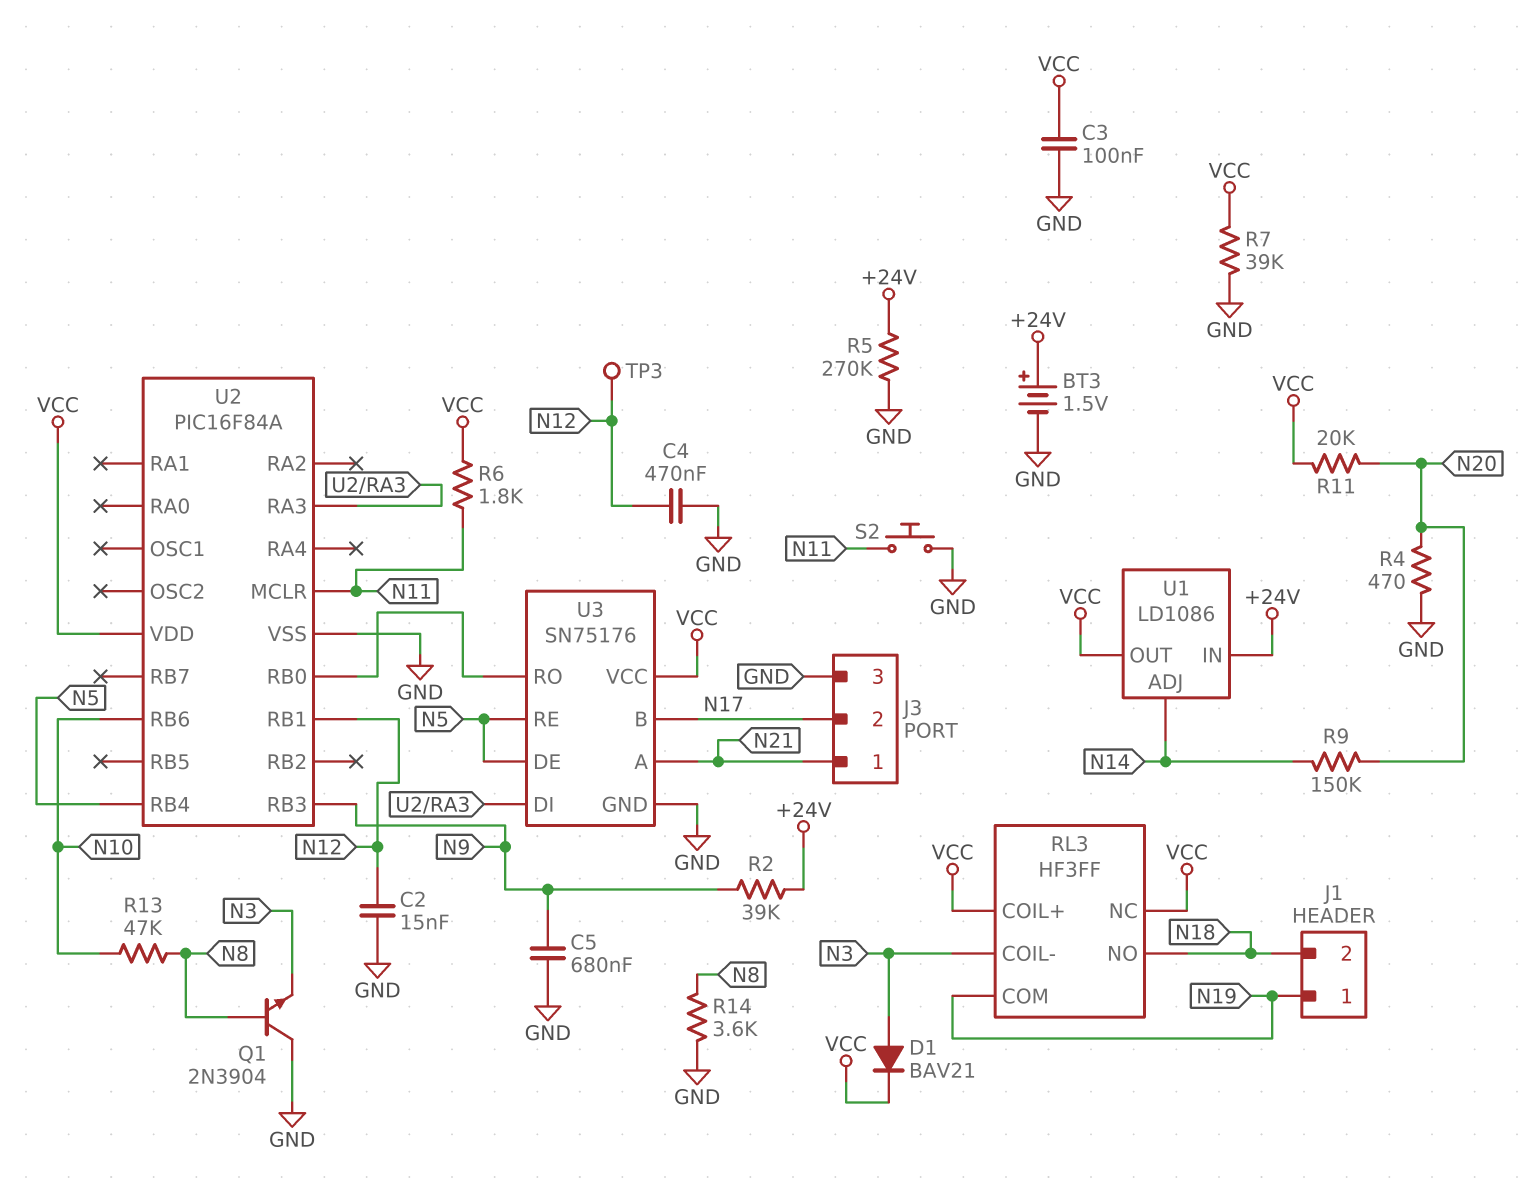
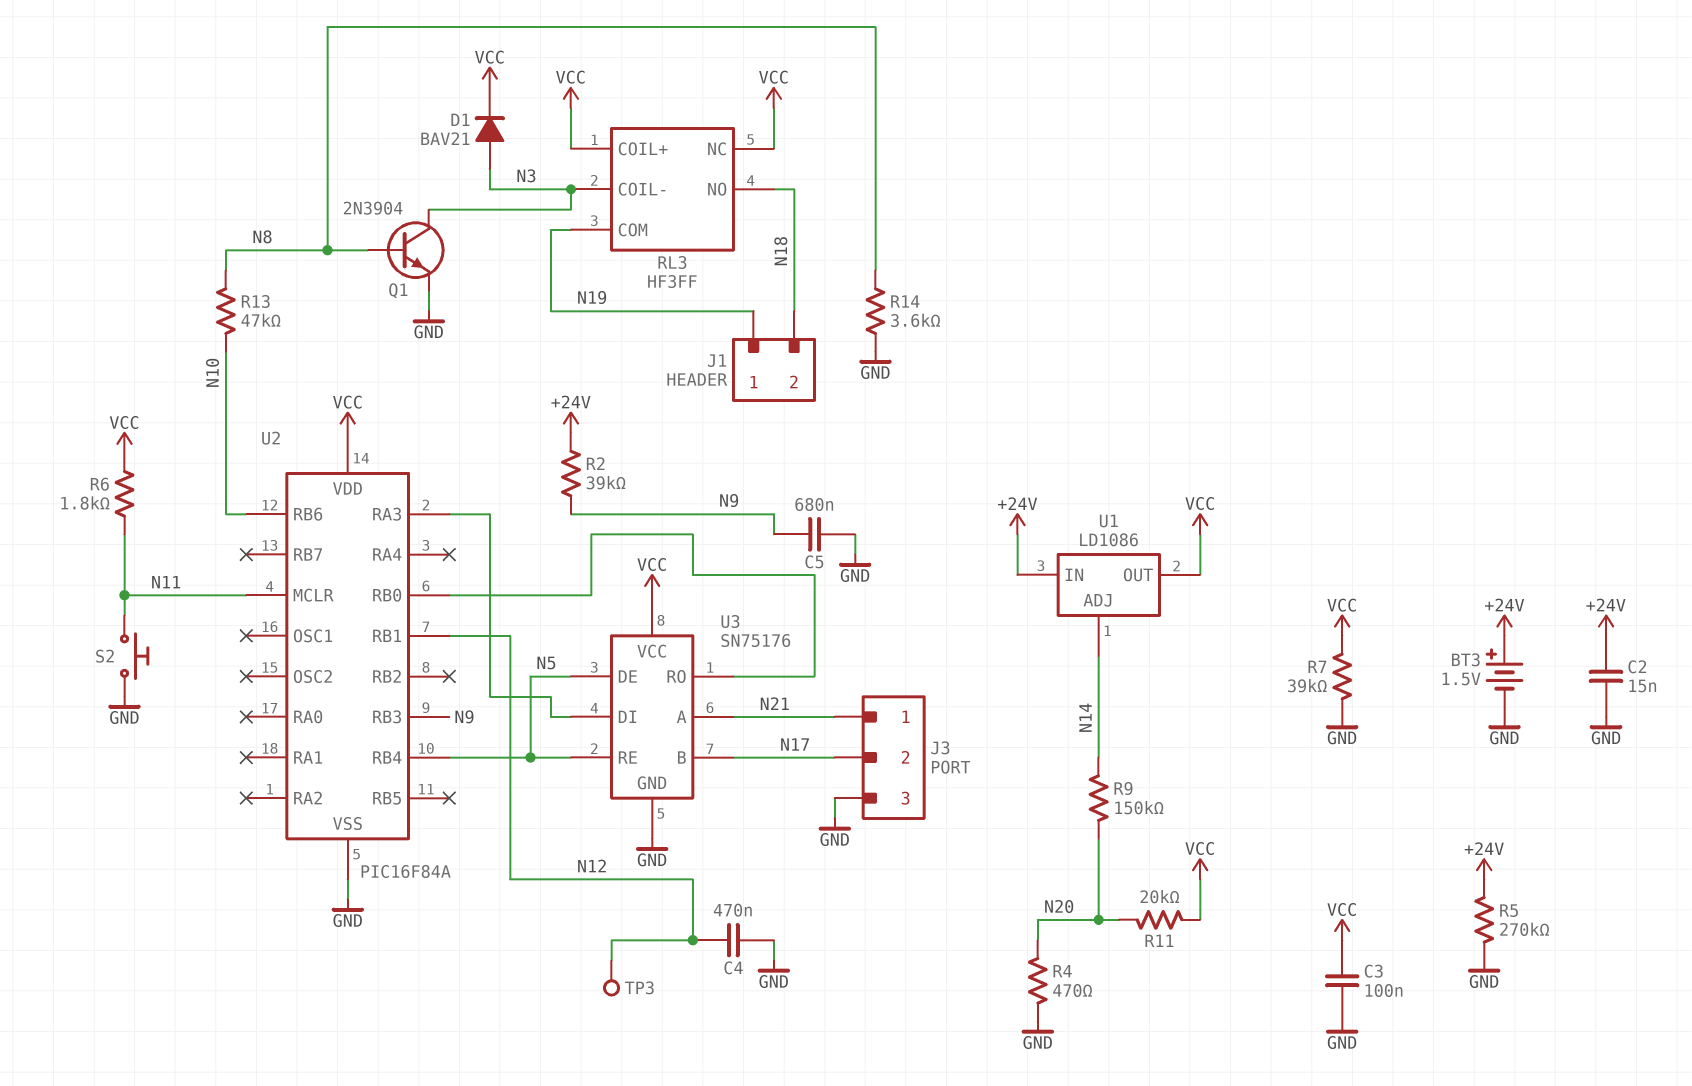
C2: 15nF (GND, N12) -> 15nF (+24V, GND)
Q1: NPN 2N3904 (B N8, C GND, E N3) -> NPN 2N3904 (B N8, C N3, E GND)

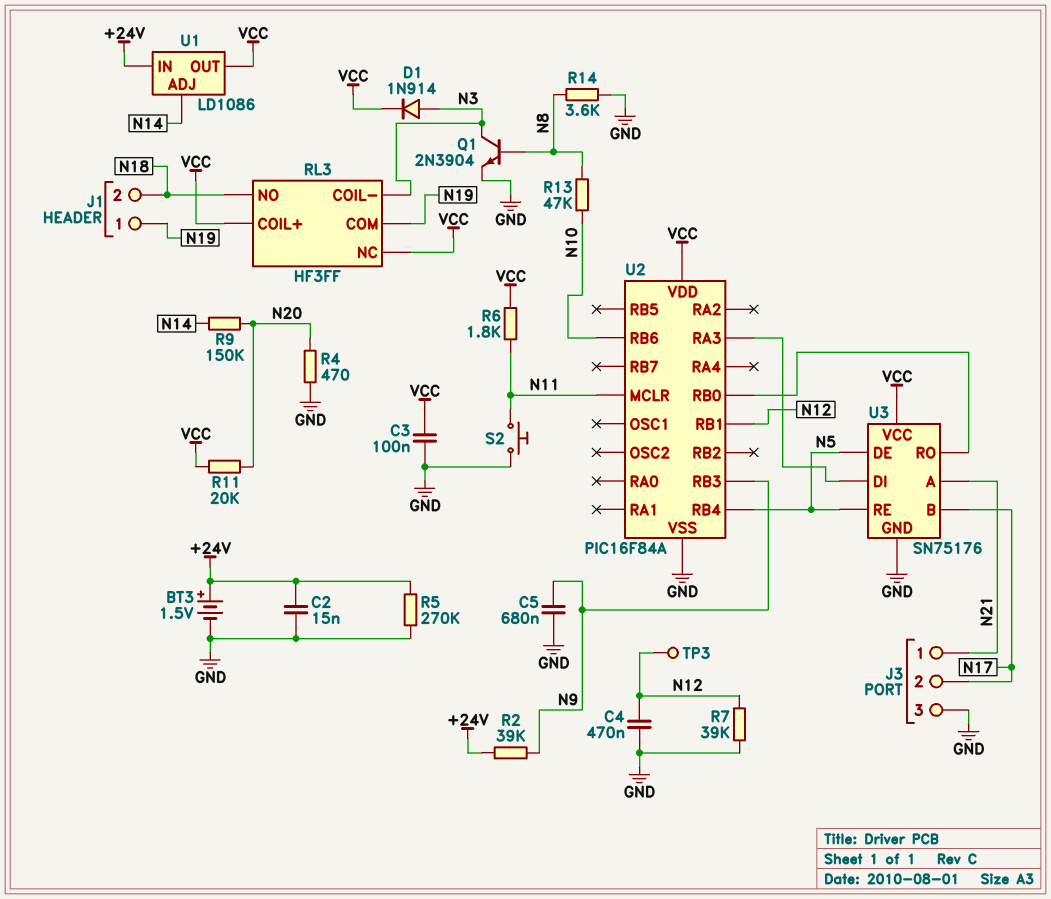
D1: diode BAV21 (A N3, K VCC) -> diode 1N914 (A N3, K VCC)
R7: 39k (GND, VCC) -> 39k (GND, N12)

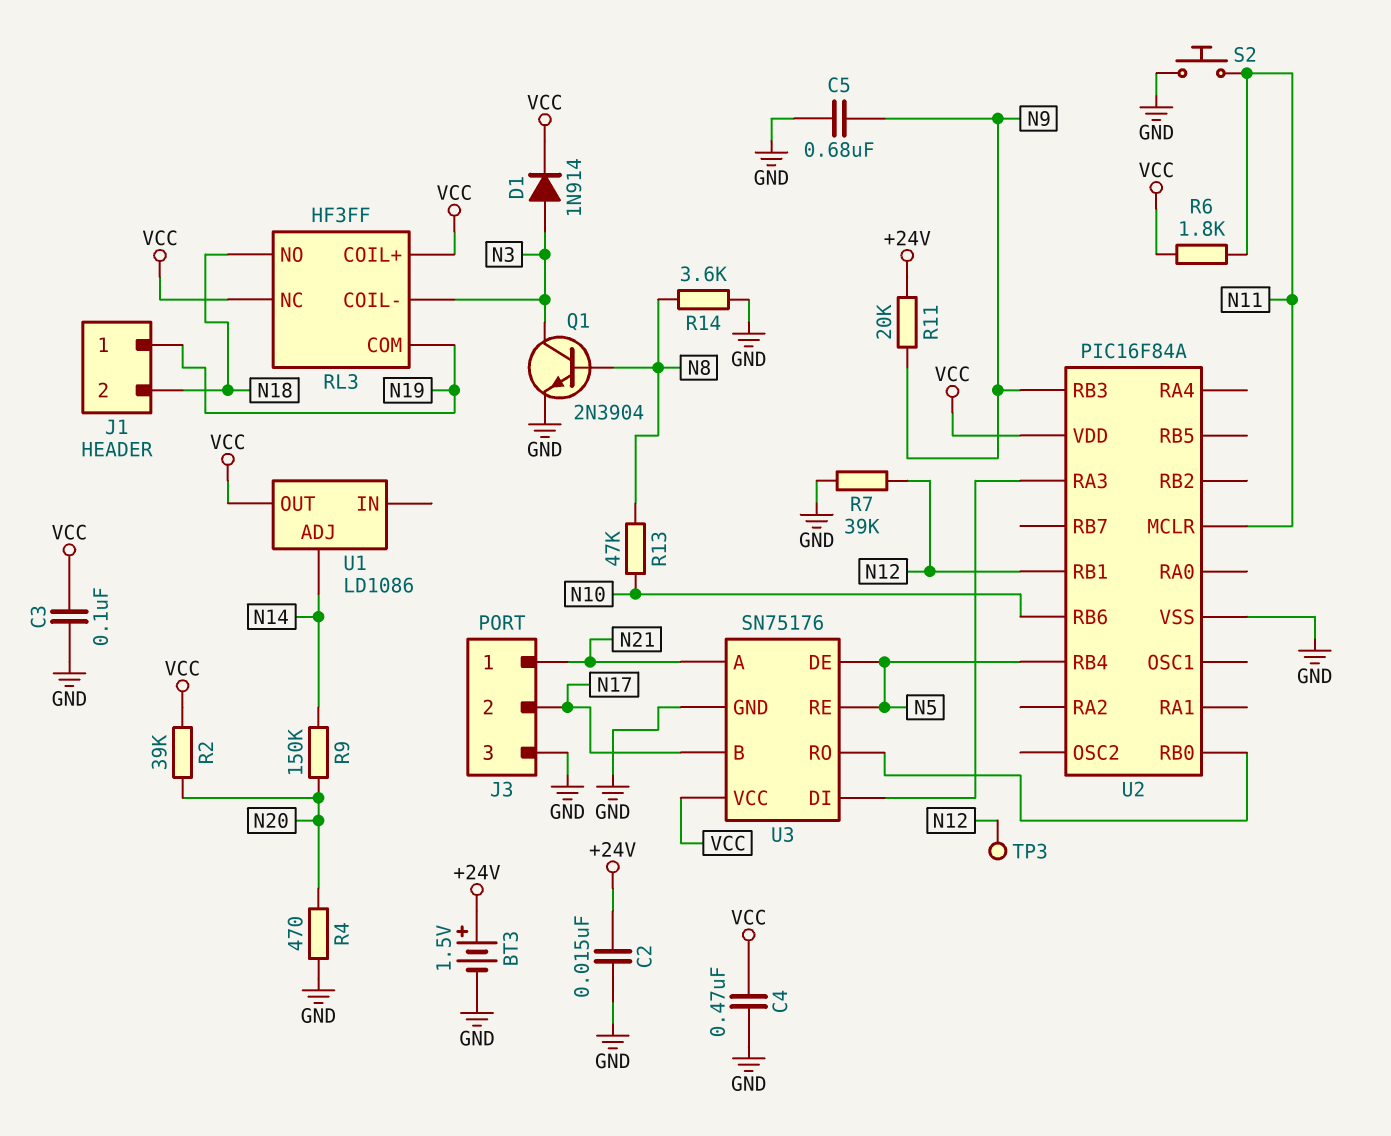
C4: 470nF (GND, N12) -> 470nF (GND, VCC)
R2: 39k (+24V, N9) -> 39k (N20, VCC)
R5: 270k (+24V, GND) -> none
R11: 20k (N20, VCC) -> 20k (+24V, N9)
U1 pin IN: +24V -> none

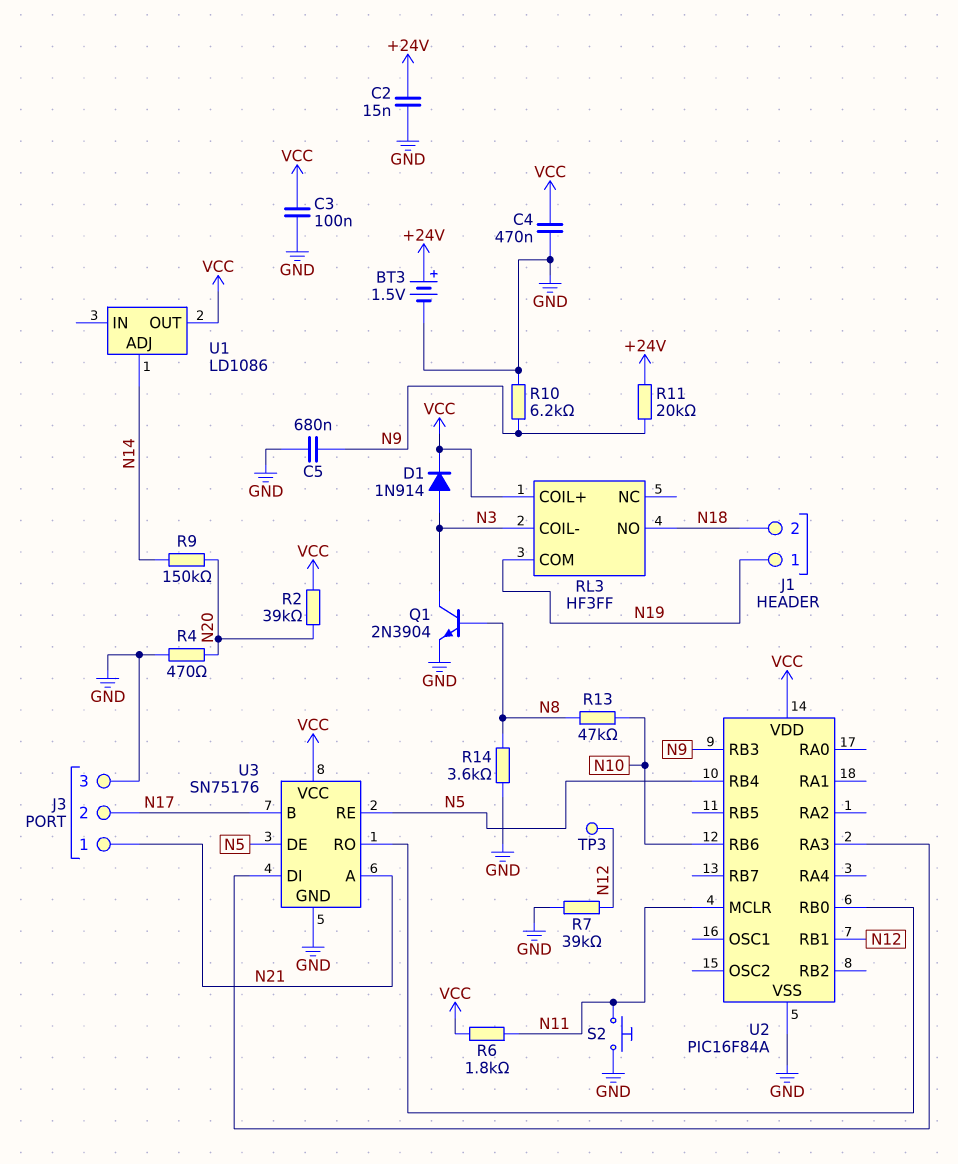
R10: none -> 6.2k (GND, N9)
RL3 pin NC: VCC -> none

